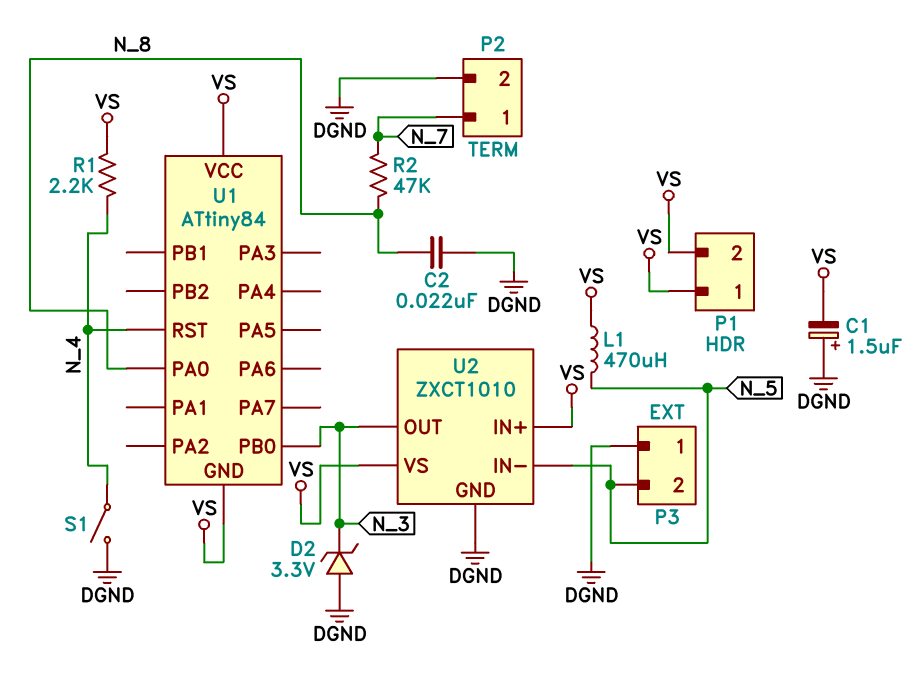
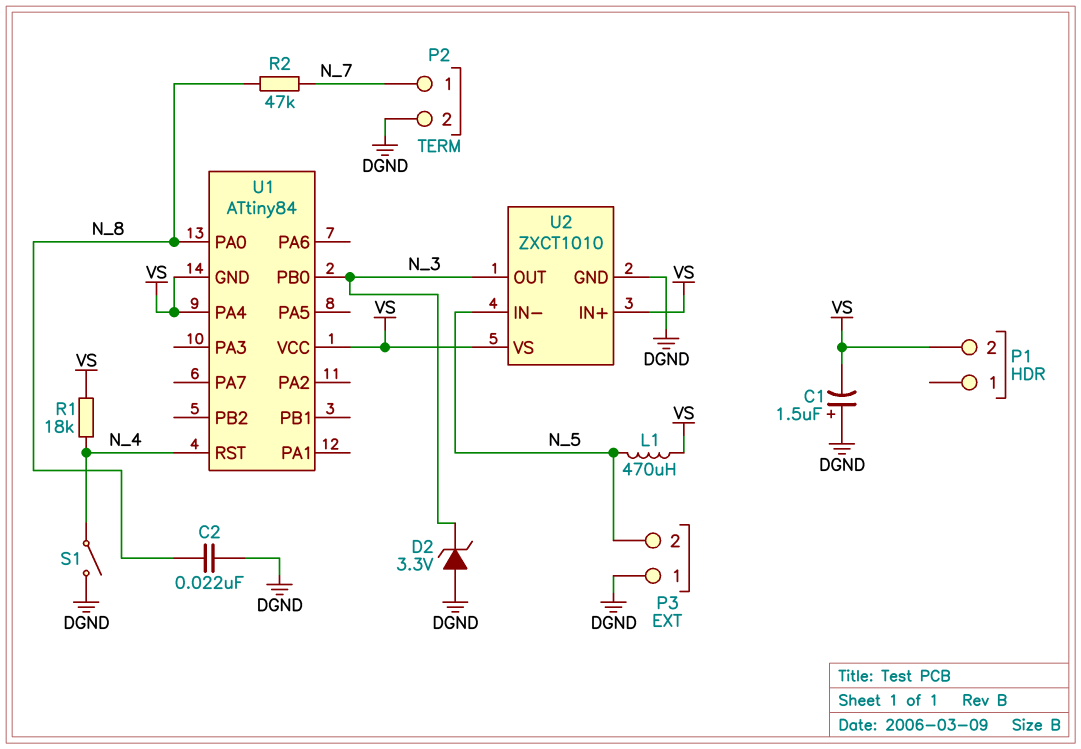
P1 pin 1: VS -> none
R1: 2.2k (N_4, VS) -> 18k (N_4, VS)
U1 pin PA4: none -> VS

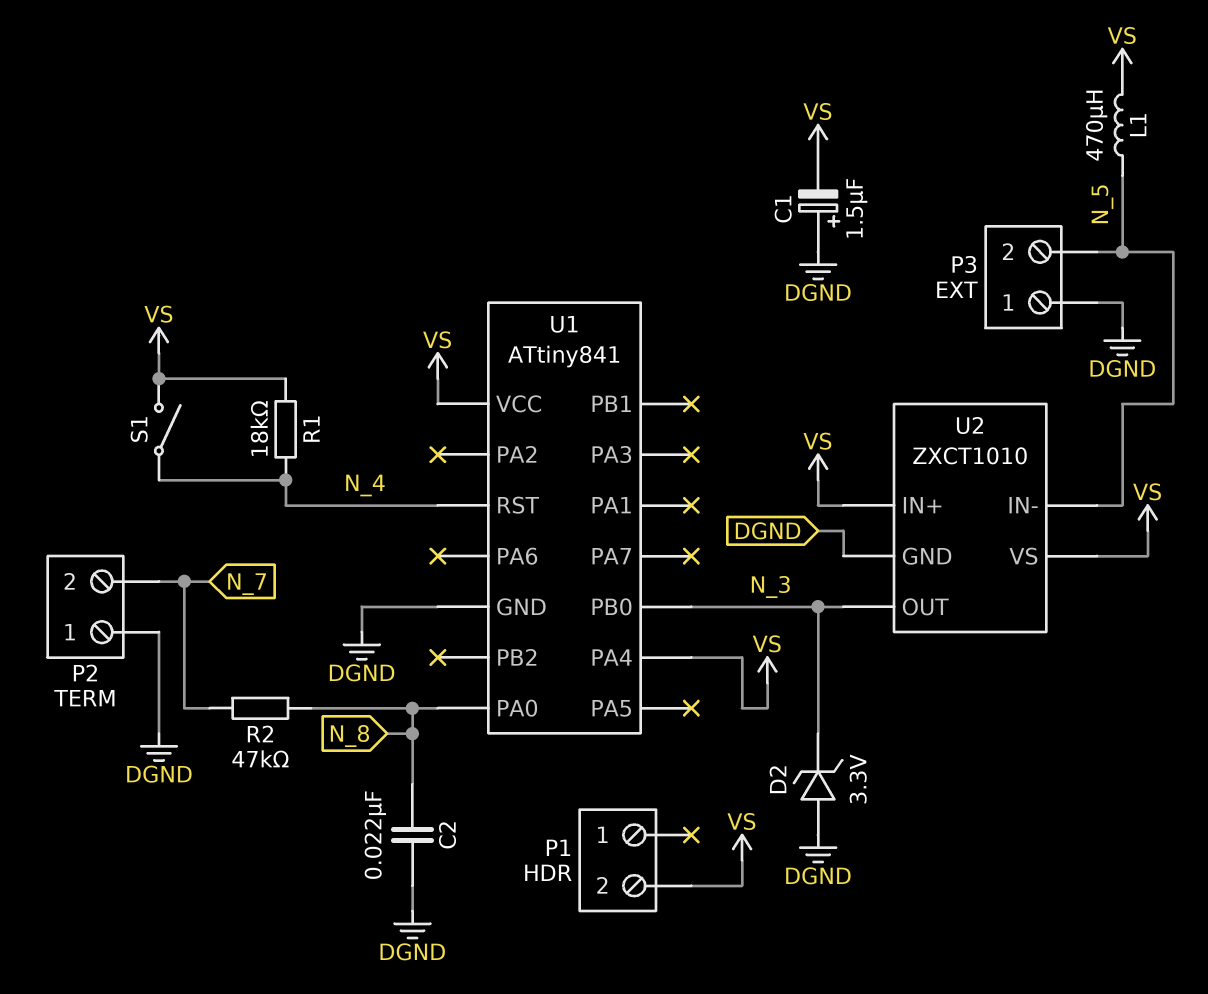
P2 pin 1: N_7 -> DGND
P2 pin 2: DGND -> N_7
S1: switch (DGND, N_4) -> switch (N_4, VS)
U1: ATtiny84 -> ATtiny841
U1 pin GND: VS -> DGND

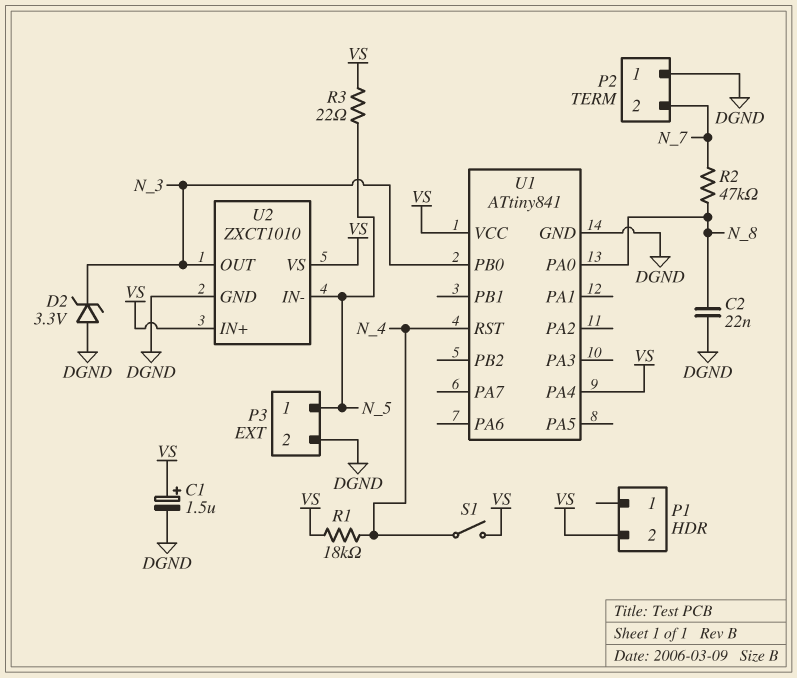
C1: 1.5uF (plus DGND, minus VS) -> 1.5uF (plus VS, minus DGND)
L1: 470uH (N_5, VS) -> none
P3 pin 1: DGND -> N_5
P3 pin 2: N_5 -> DGND
R3: none -> 22 (N_5, VS)

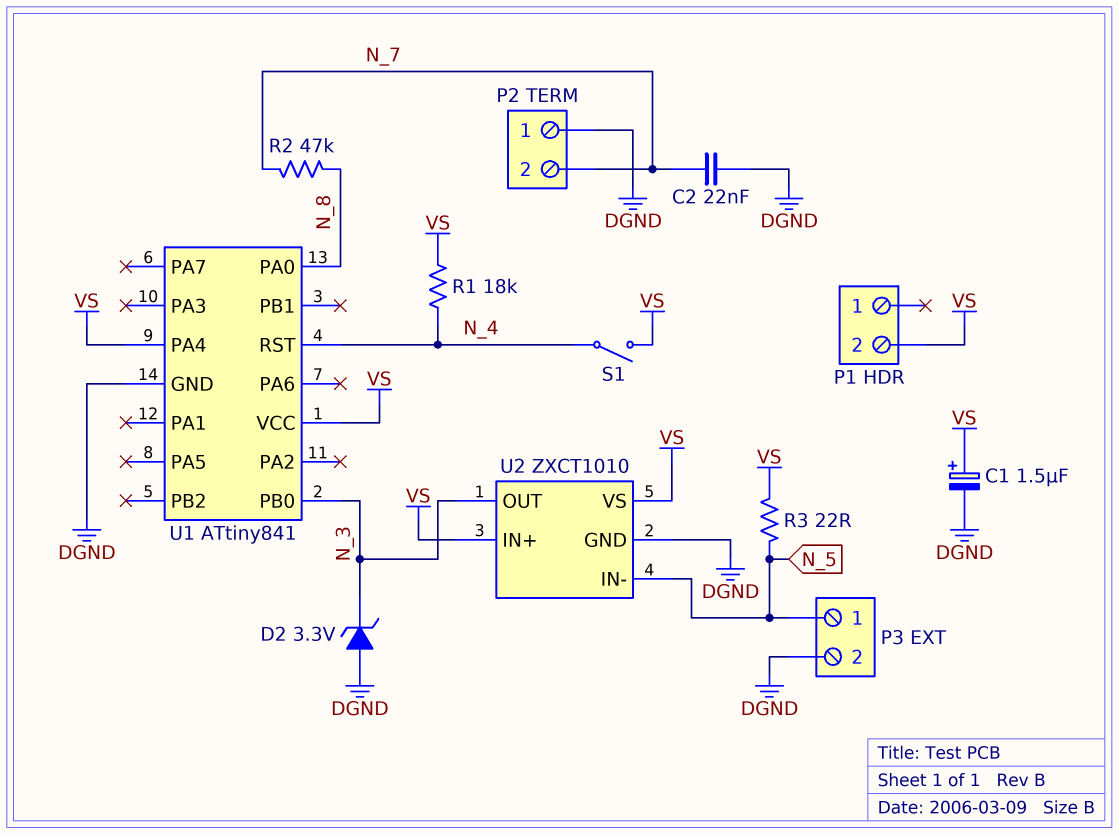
C2: 22nF (DGND, N_8) -> 22nF (DGND, N_7)

